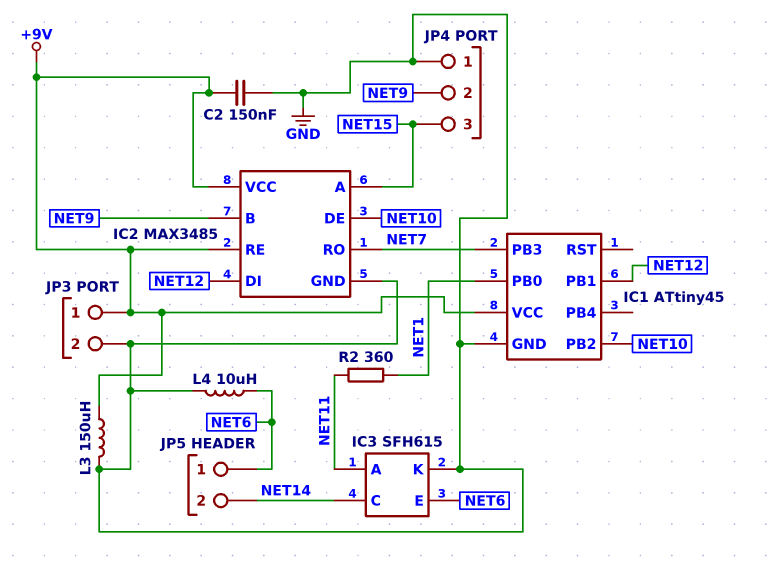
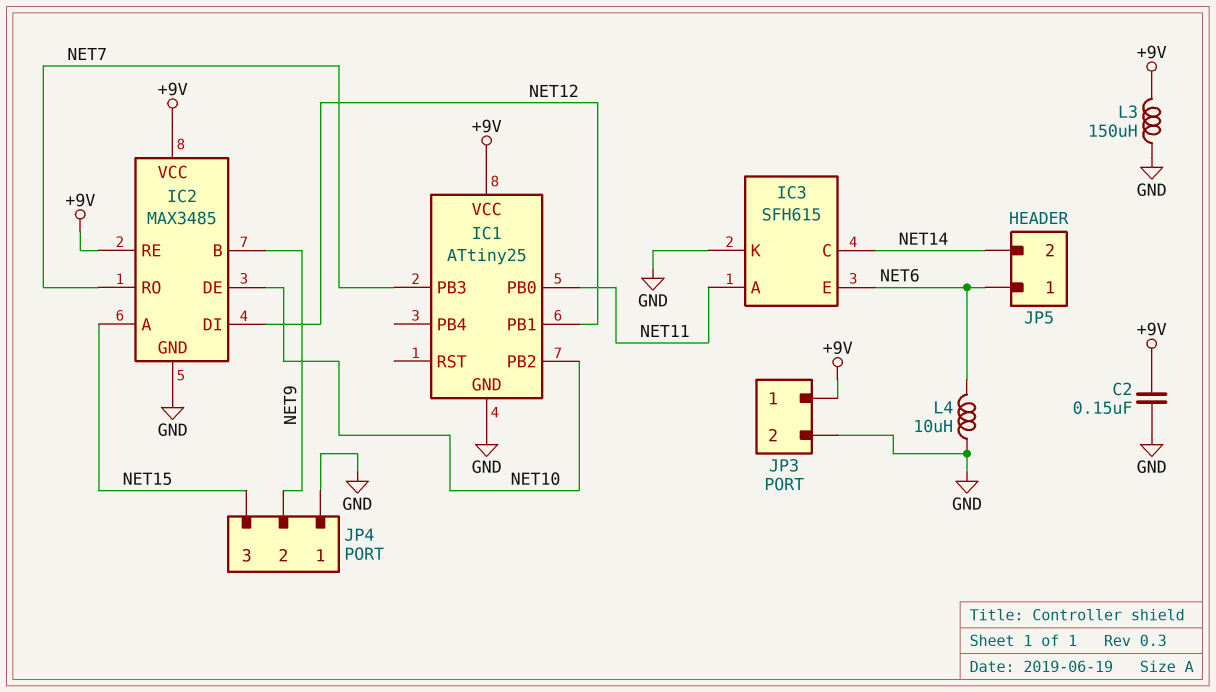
IC1: ATtiny45 -> ATtiny25
IC1 pin PB0: NET1 -> NET11
R2: 360 (NET1, NET11) -> none

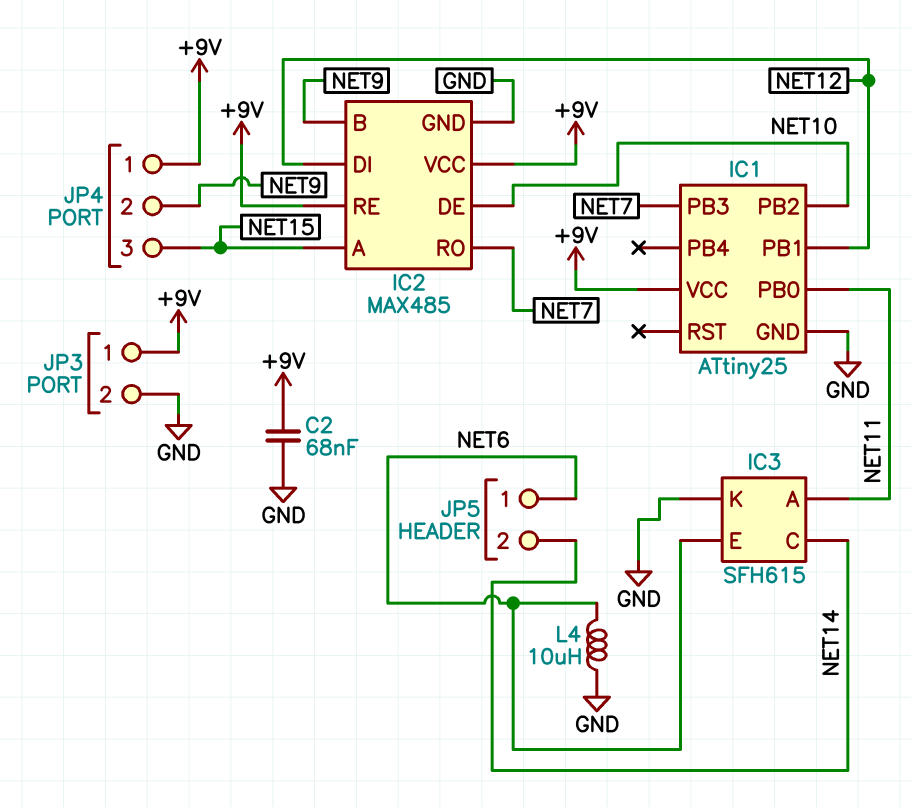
C2: 150nF (+9V, GND) -> 68nF (+9V, GND)
IC2: MAX3485 -> MAX485
JP4 pin 1: GND -> +9V
L3: 150uH (+9V, GND) -> none

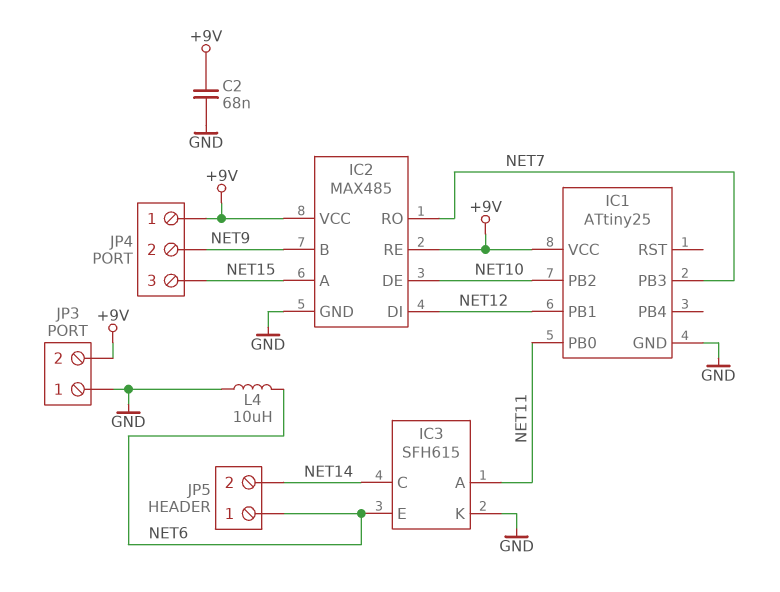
JP3 pin 1: +9V -> GND
JP3 pin 2: GND -> +9V

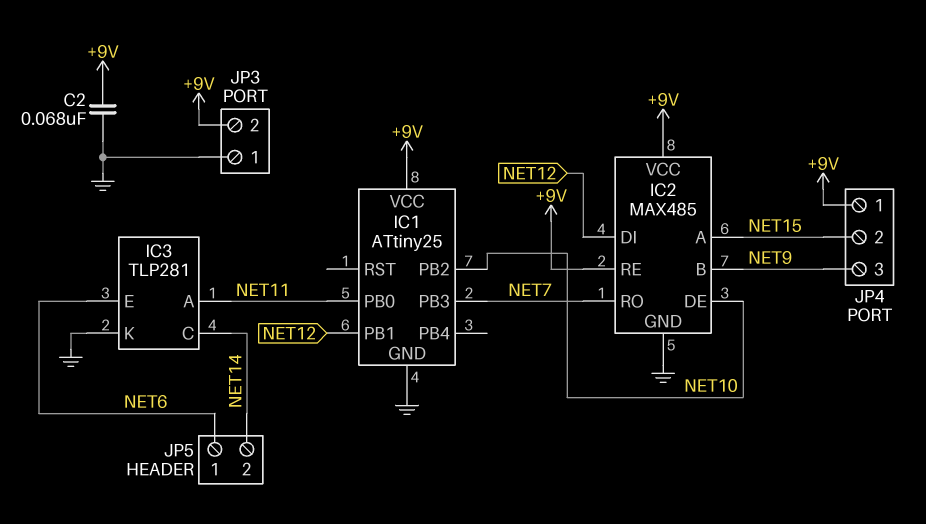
IC3: SFH615 -> TLP281
JP4 pin 2: NET9 -> NET15
JP4 pin 3: NET15 -> NET9
L4: 10uH (GND, NET6) -> none

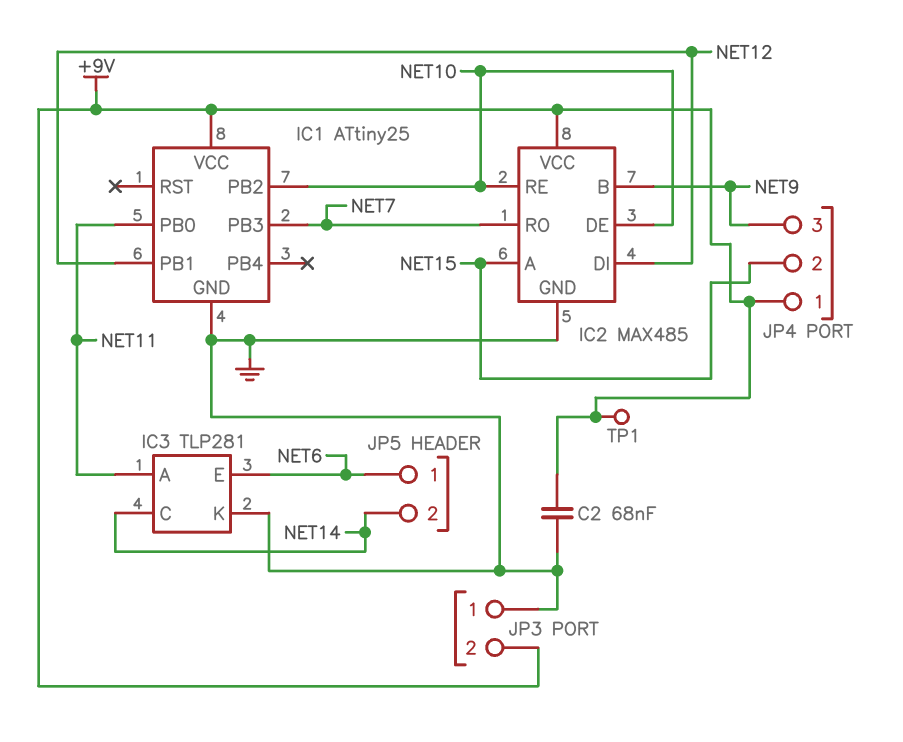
IC2 pin RE: +9V -> NET10
TP1: none -> test point (+9V)

